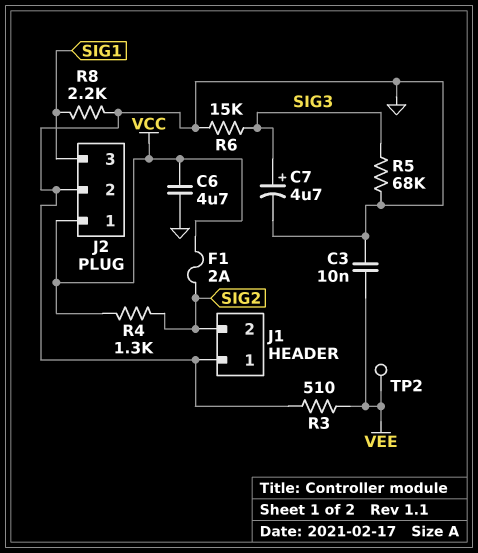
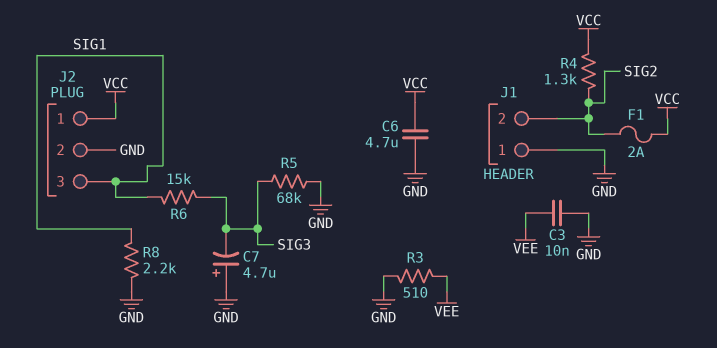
C7: 4.7uF (plus SIG3, minus GND) -> 4.7uF (plus GND, minus SIG3)
R6: 15k (GND, SIG3) -> 15k (SIG1, SIG3)
TP2: test point (VEE) -> none

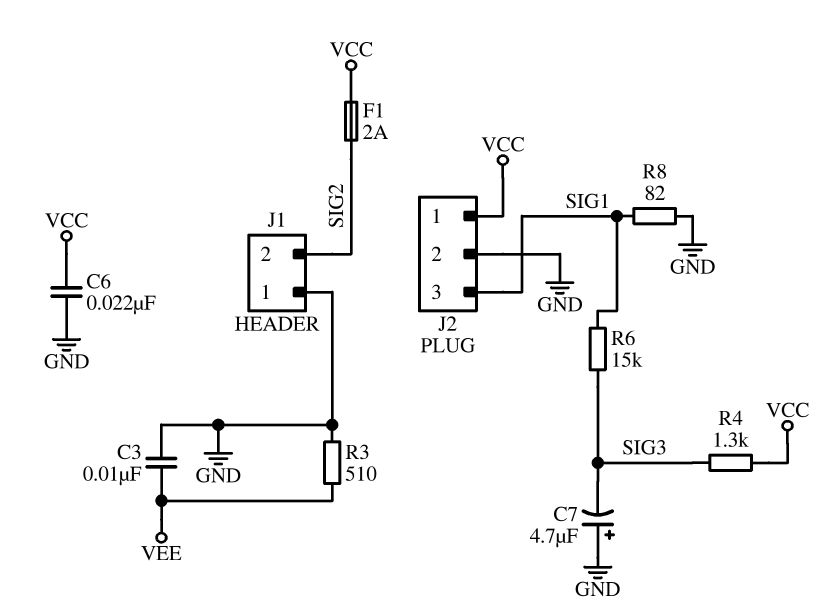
C6: 4.7uF (GND, VCC) -> 22nF (GND, VCC)
R4: 1.3k (SIG2, VCC) -> 1.3k (SIG3, VCC)
R5: 68k (GND, SIG3) -> none
R8: 2.2k (GND, SIG1) -> 82 (GND, SIG1)

